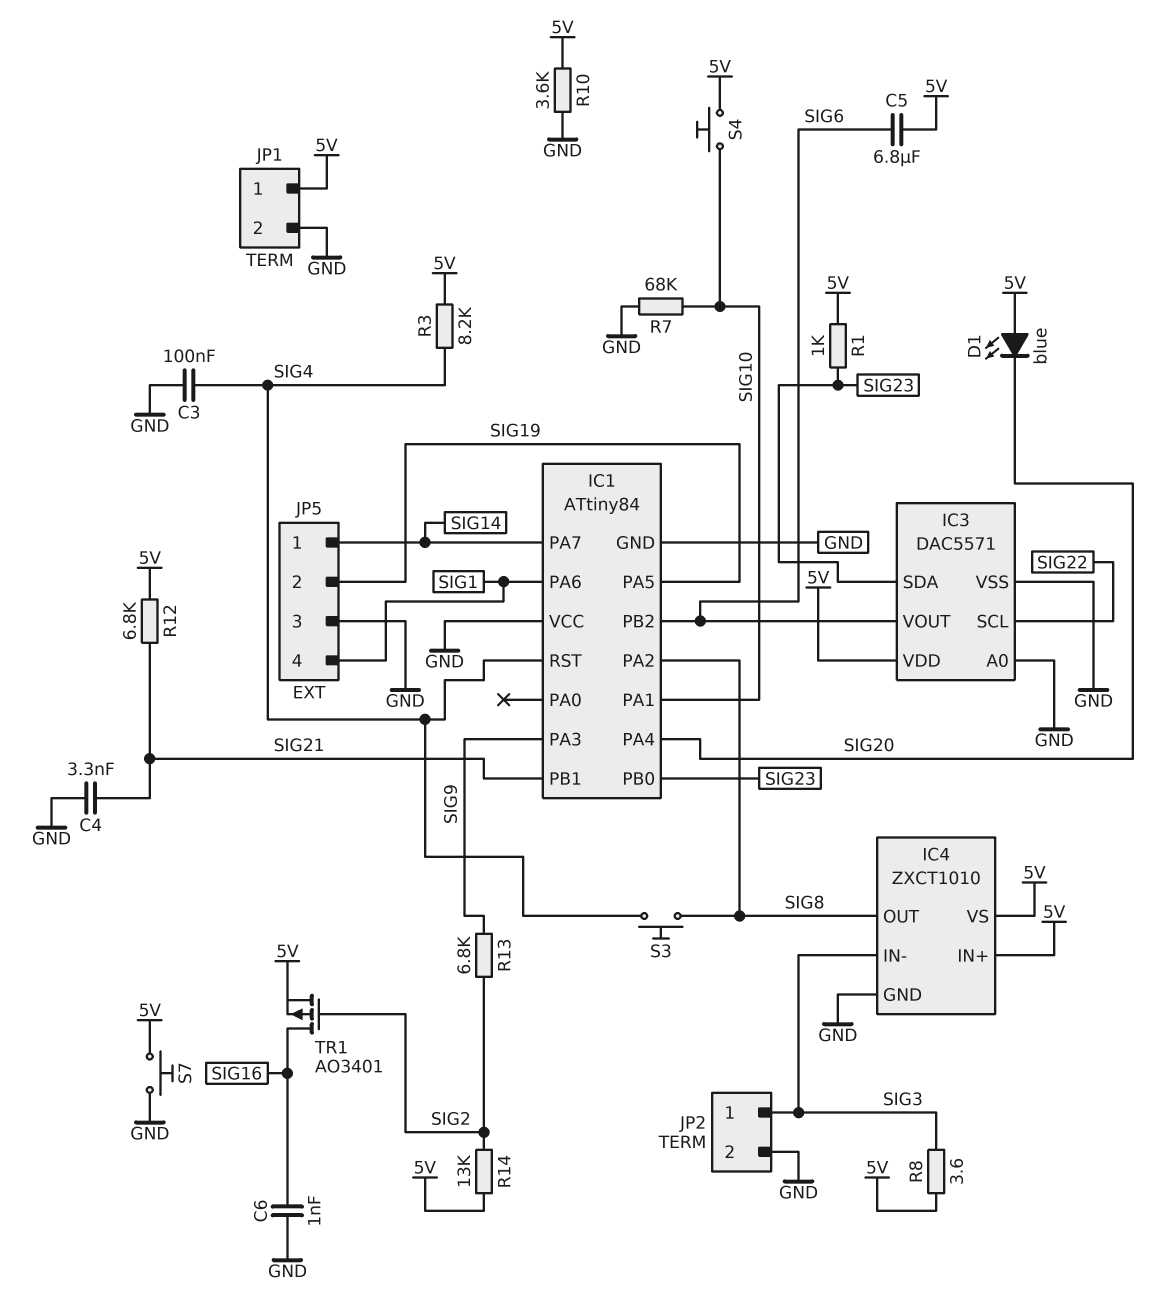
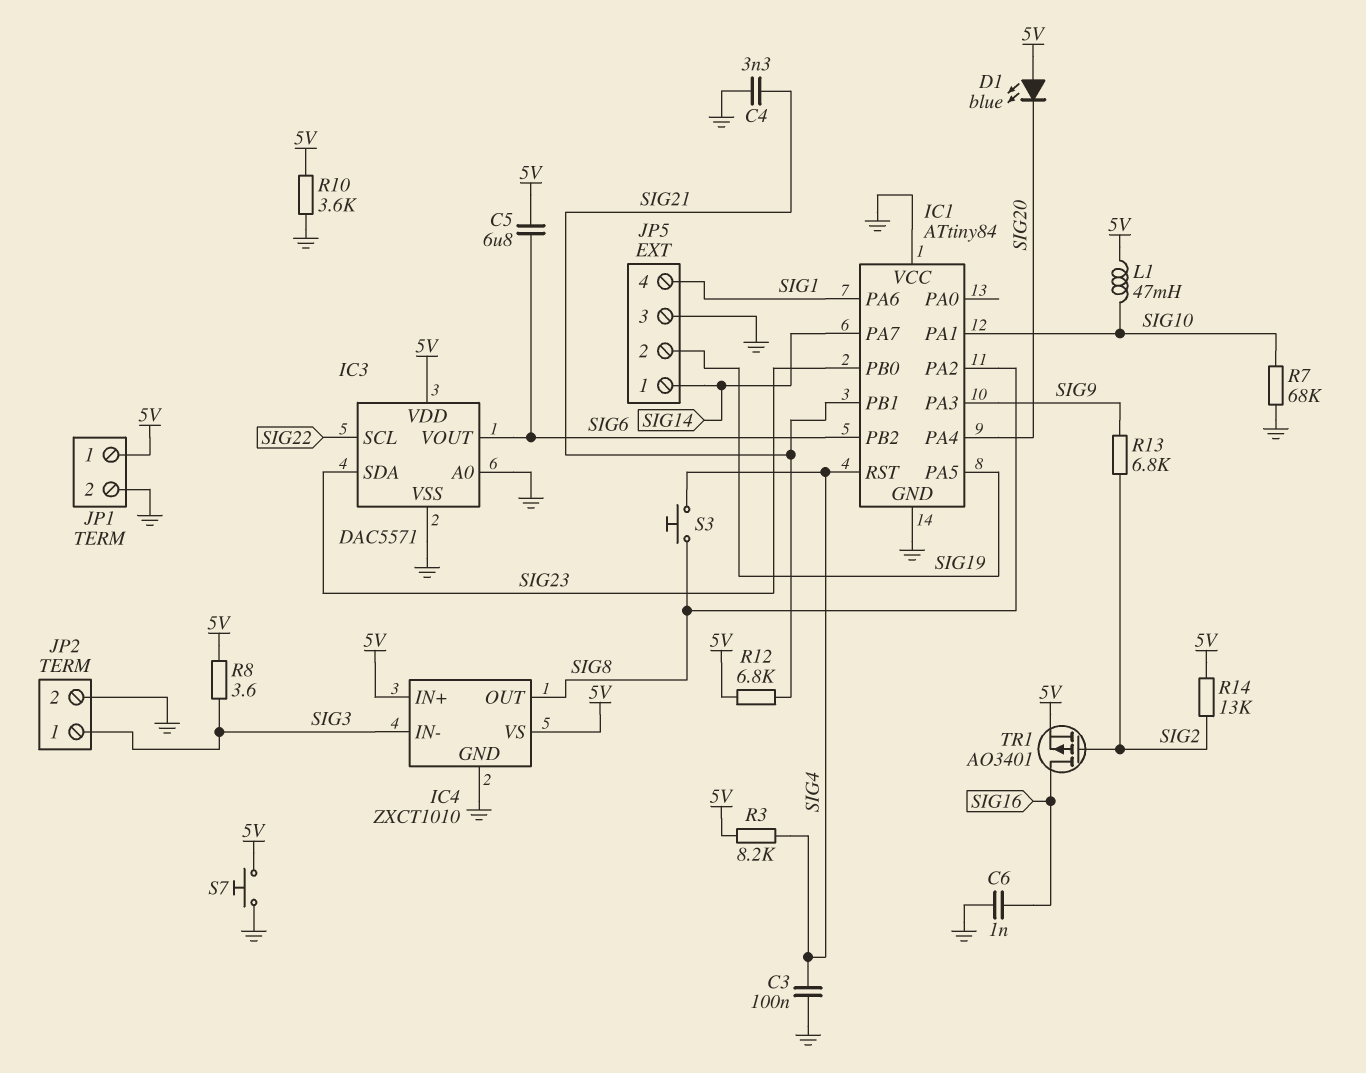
L1: none -> 47mH (5V, SIG10)
R1: 1k (5V, SIG23) -> none
S4: button (5V, SIG10) -> none

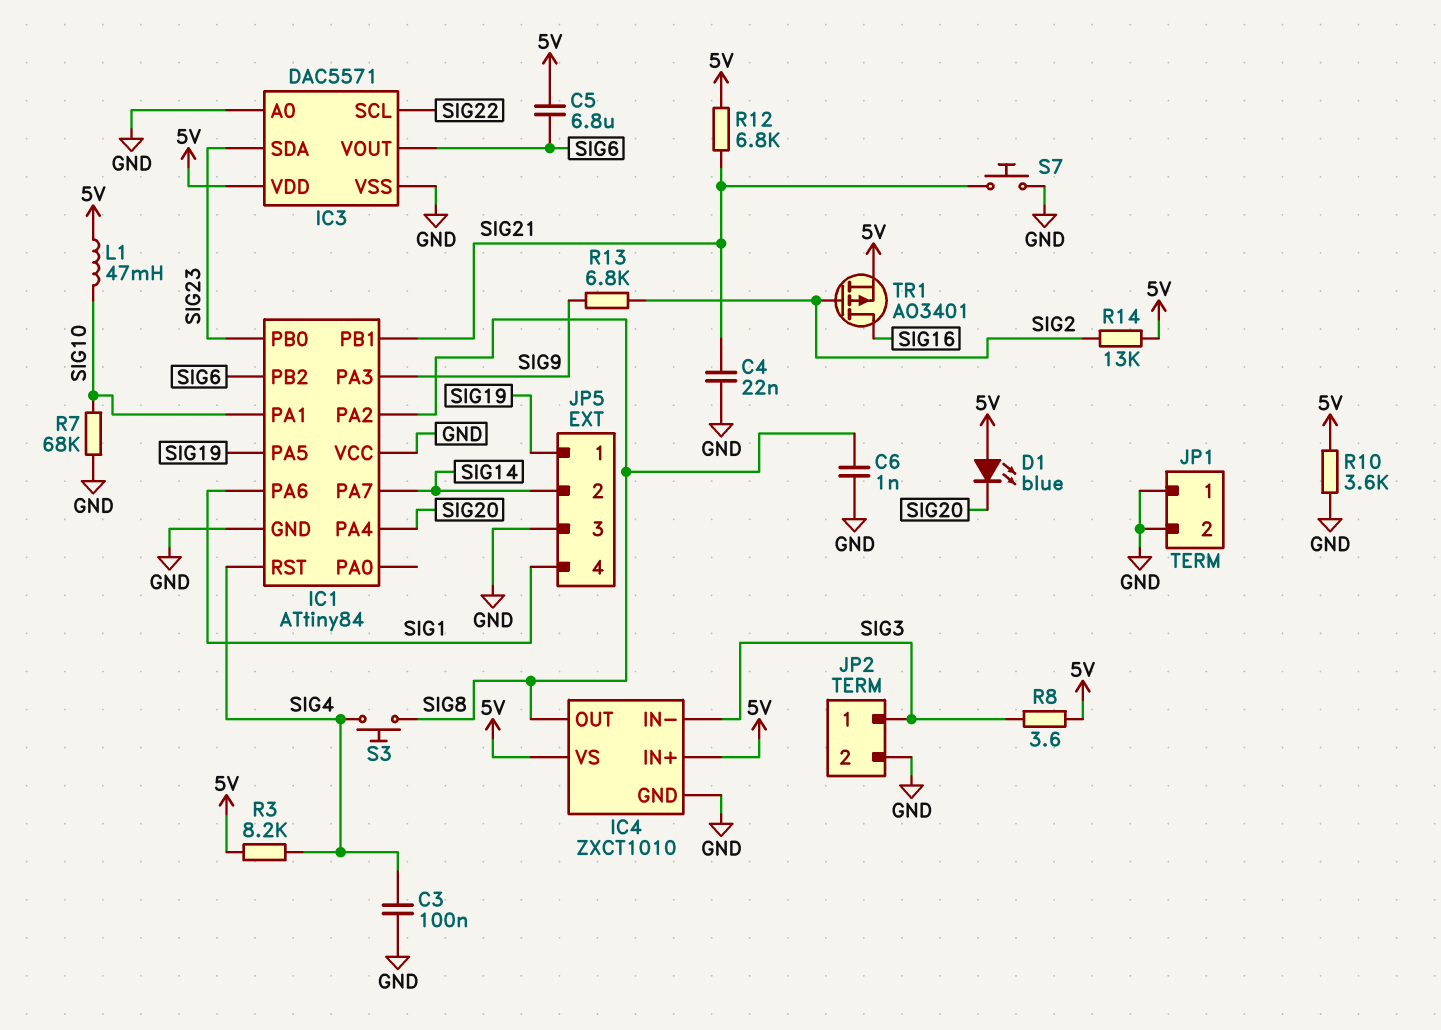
C4: 3.3nF (GND, SIG21) -> 22nF (GND, SIG21)
C6: 1nF (GND, SIG16) -> 1nF (GND, SIG8)
JP1 pin 1: 5V -> GND
JP5 pin 1: SIG14 -> SIG19
JP5 pin 2: SIG19 -> SIG14
S7: button (5V, GND) -> button (GND, SIG21)

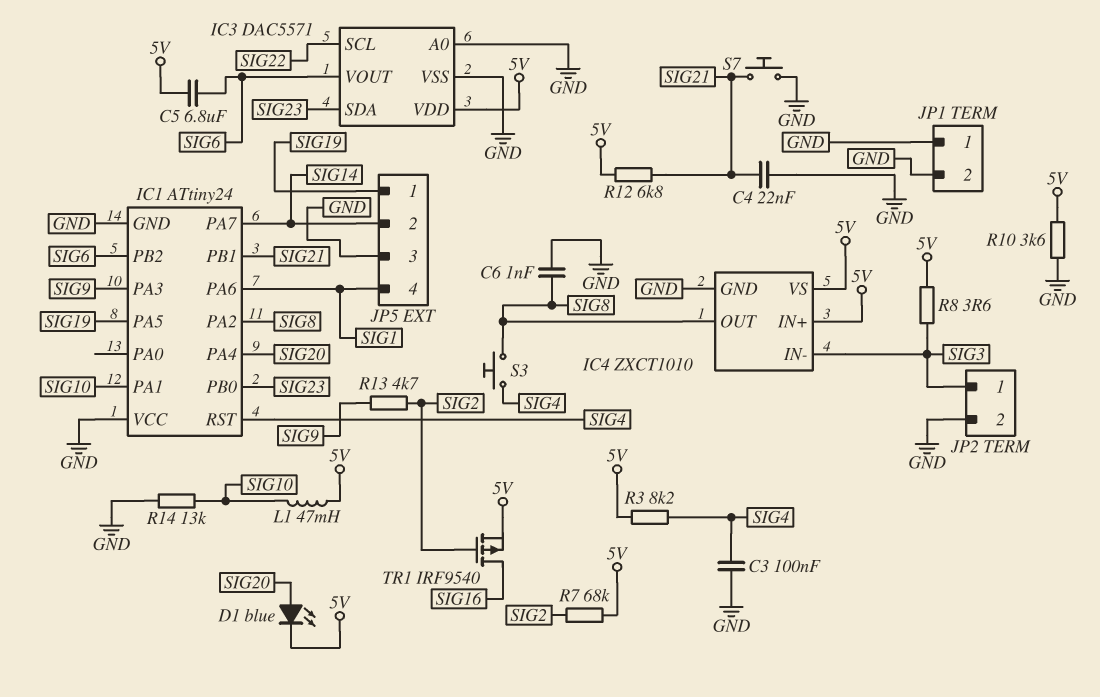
D1: LED blue (A 5V, K SIG20) -> LED blue (A SIG20, K 5V)
IC1: ATtiny84 -> ATtiny24
R7: 68k (GND, SIG10) -> 68k (5V, SIG2)
R13: 6.8k (SIG2, SIG9) -> 4.7k (SIG2, SIG9)
R14: 13k (5V, SIG2) -> 13k (GND, SIG10)
TR1: PMOS AO3401 (G SIG2, D SIG16, S 5V) -> PMOS IRF9540 (G SIG2, D SIG16, S 5V)

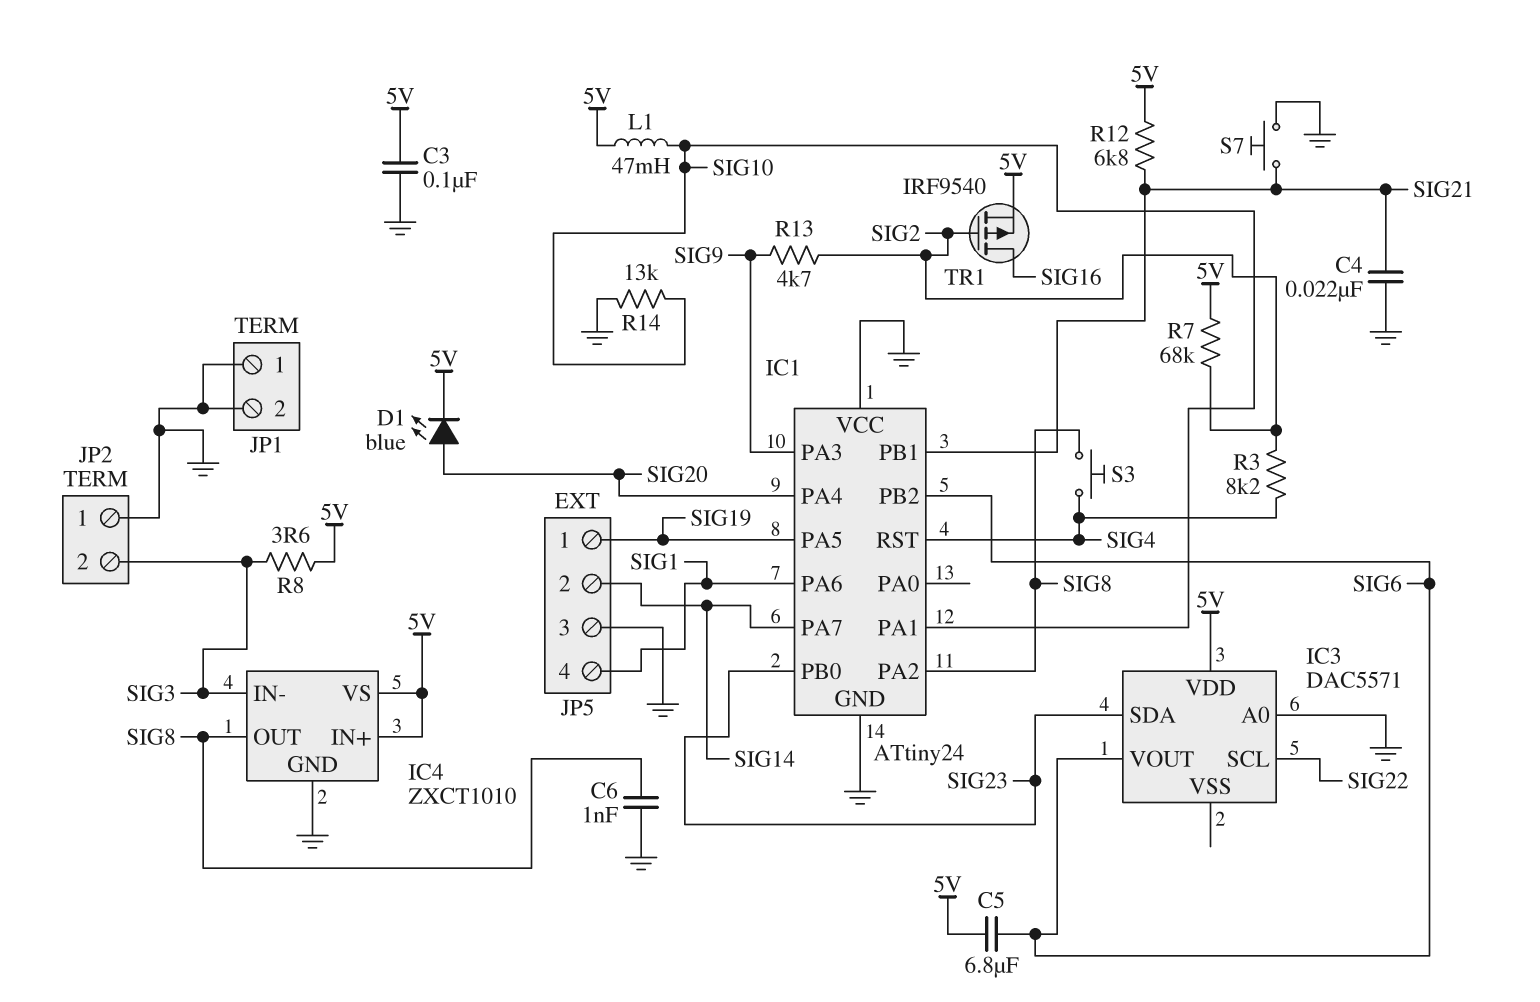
C3: 100nF (GND, SIG4) -> 100nF (5V, GND)
IC3 pin VSS: GND -> none
JP2 pin 1: SIG3 -> GND
JP2 pin 2: GND -> SIG3
R3: 8.2k (5V, SIG4) -> 8.2k (SIG2, SIG4)
R10: 3.6k (5V, GND) -> none

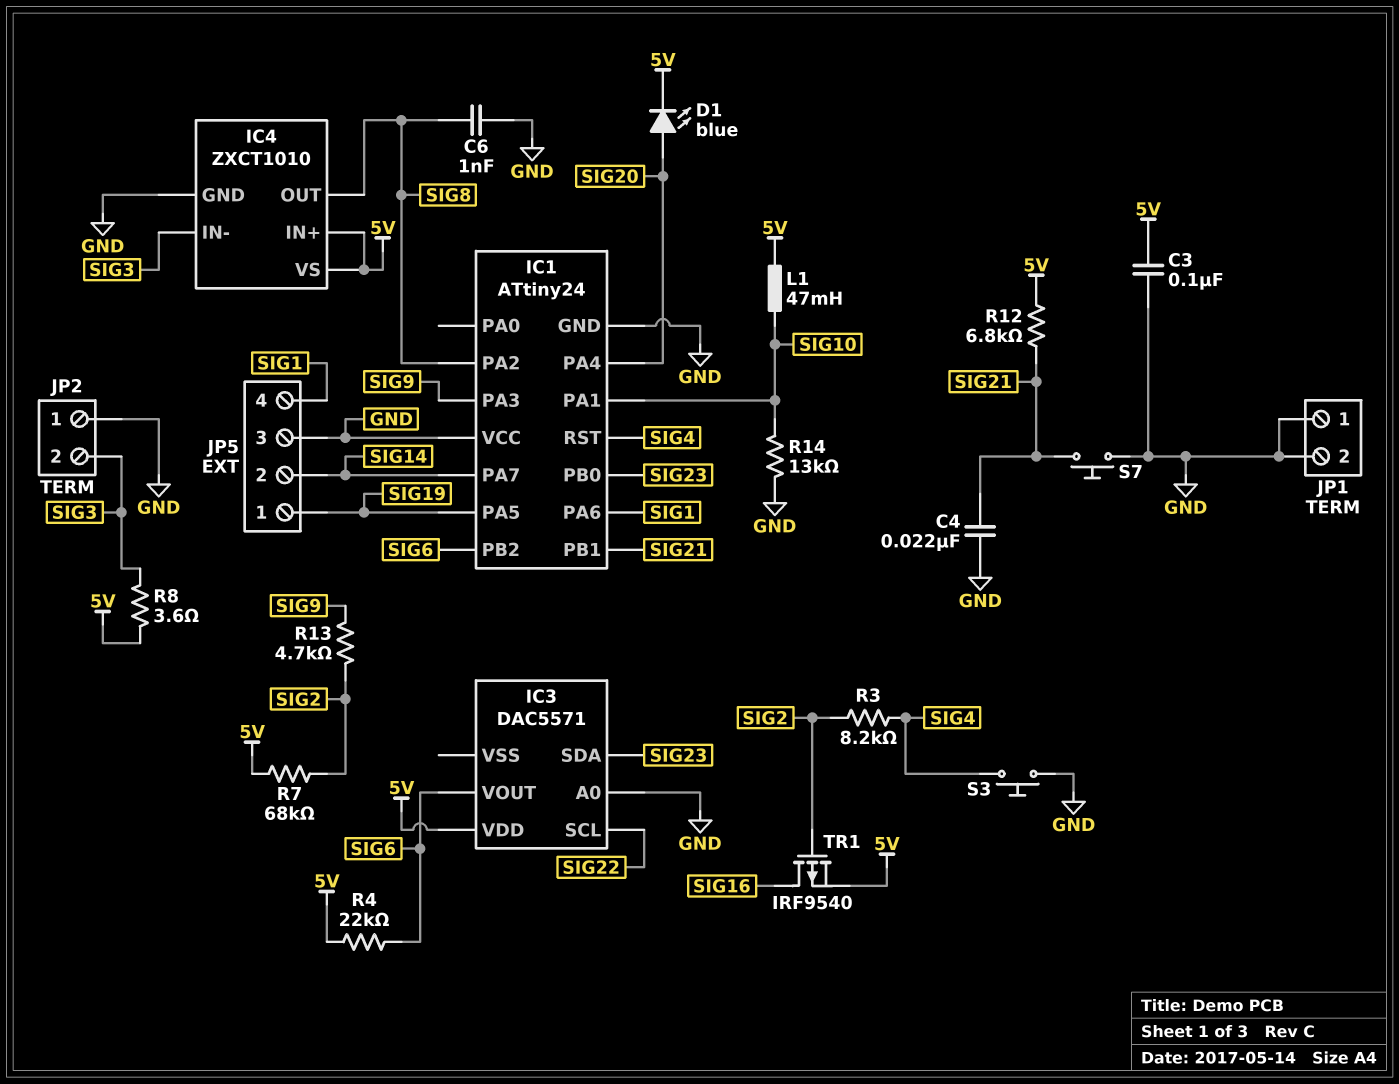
C5: 6.8uF (5V, SIG6) -> none
R4: none -> 22k (5V, SIG6)
S3: button (SIG4, SIG8) -> button (GND, SIG4)

